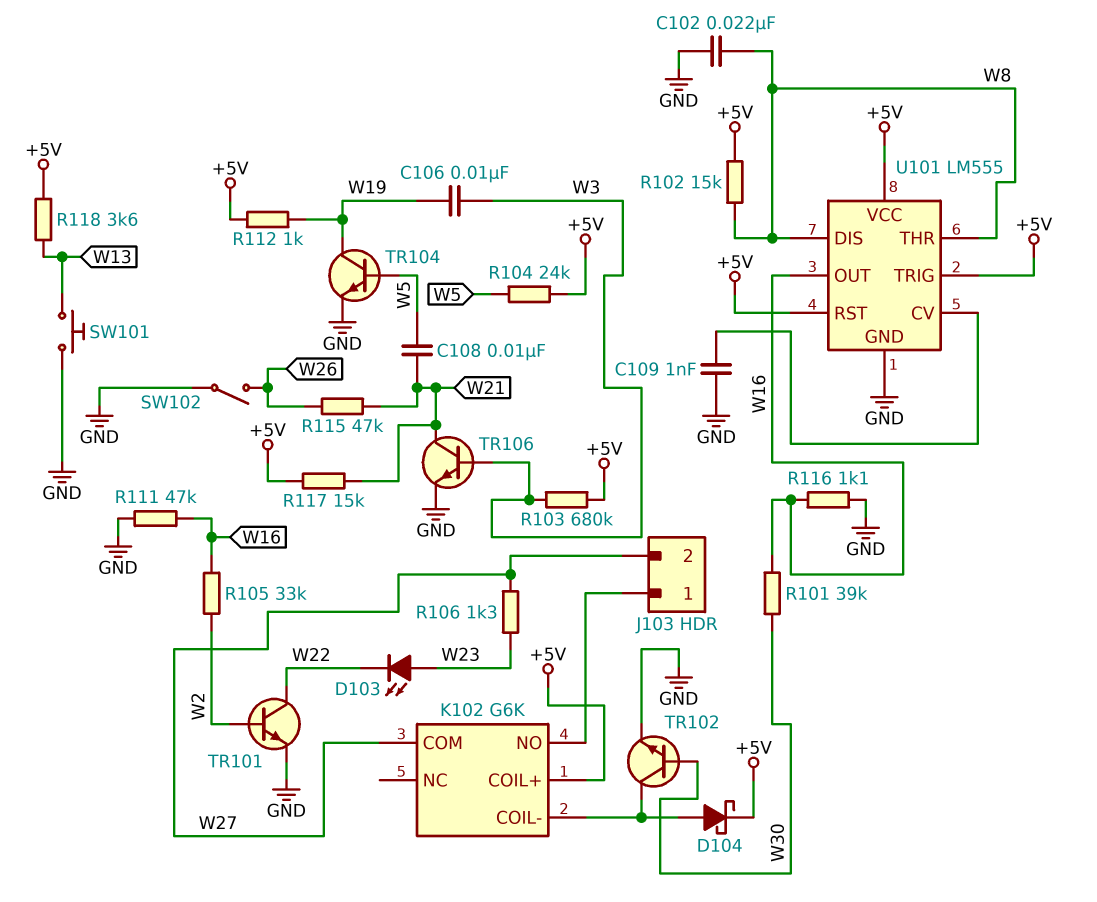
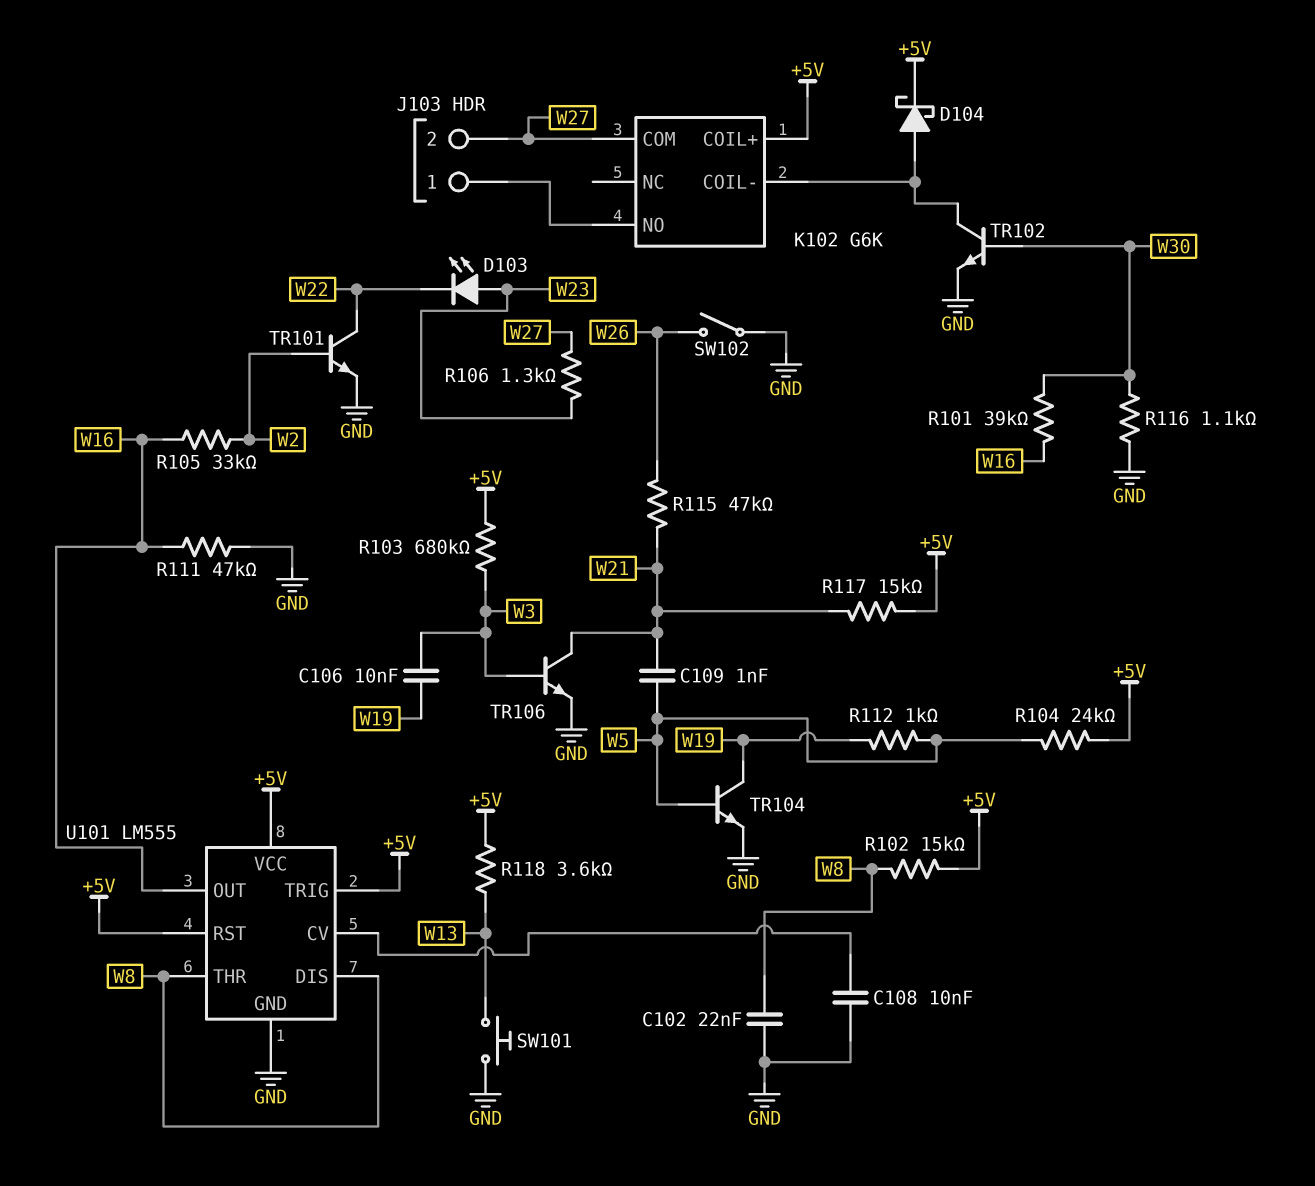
C108: 10nF (W5, W21) -> 10nF (GND, U101/CV)
C109: 1nF (GND, U101/CV) -> 1nF (W5, W21)
R112: 1k (+5V, W19) -> 1k (W5, W19)
R116: 1.1k (GND, W16) -> 1.1k (GND, W30)

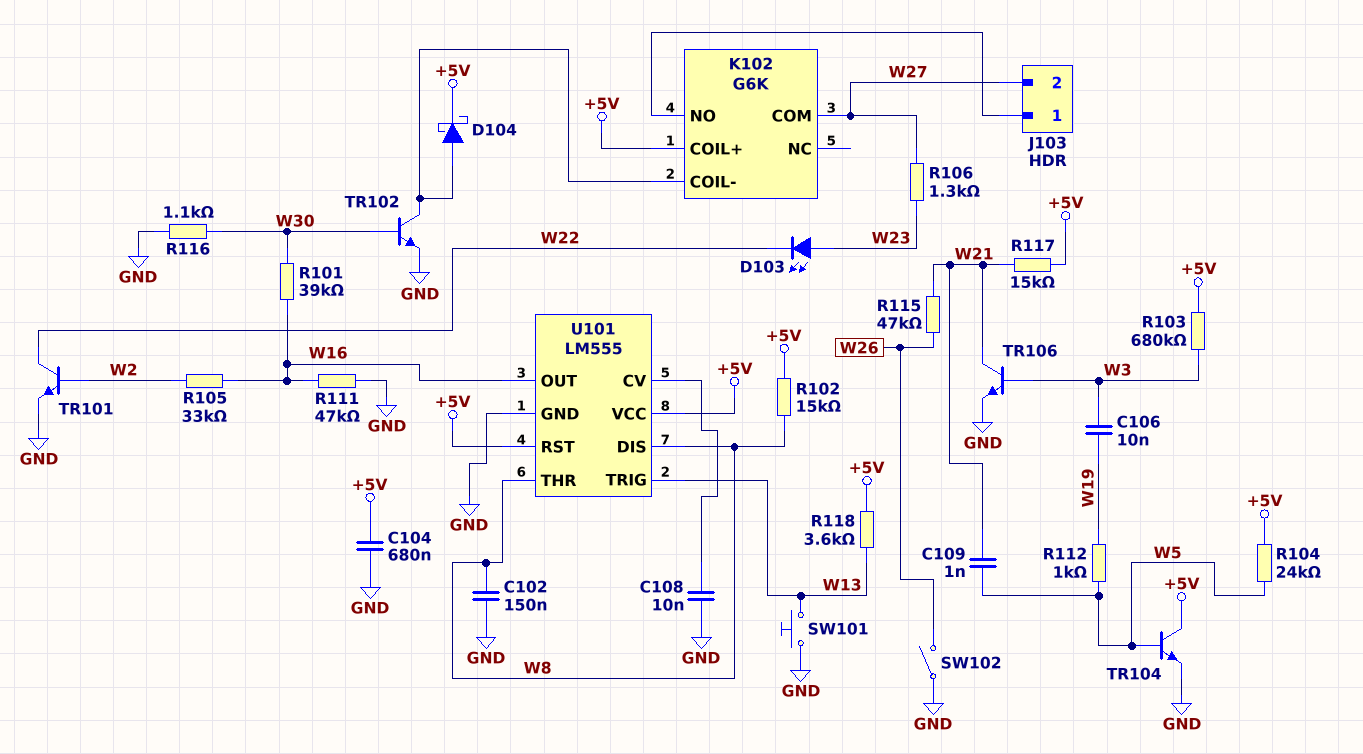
C102: 22nF (GND, W8) -> 150nF (GND, W8)
C104: none -> 680nF (+5V, GND)
TR104: NPN (B W5, C W19, E GND) -> NPN (B W5, C +5V, E GND)
U101 pin TRIG: +5V -> W13

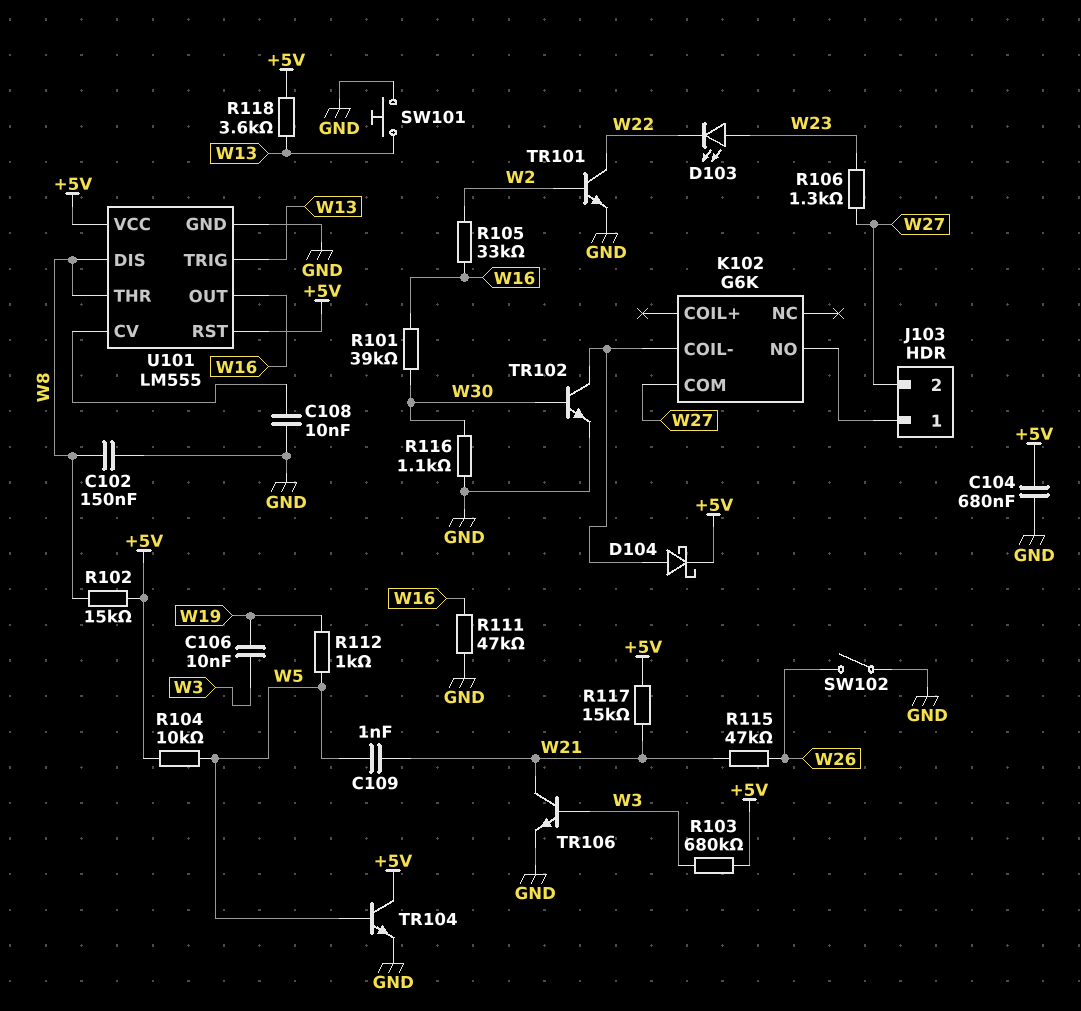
K102 pin COIL+: +5V -> none
R104: 24k (+5V, W5) -> 10k (+5V, W5)

